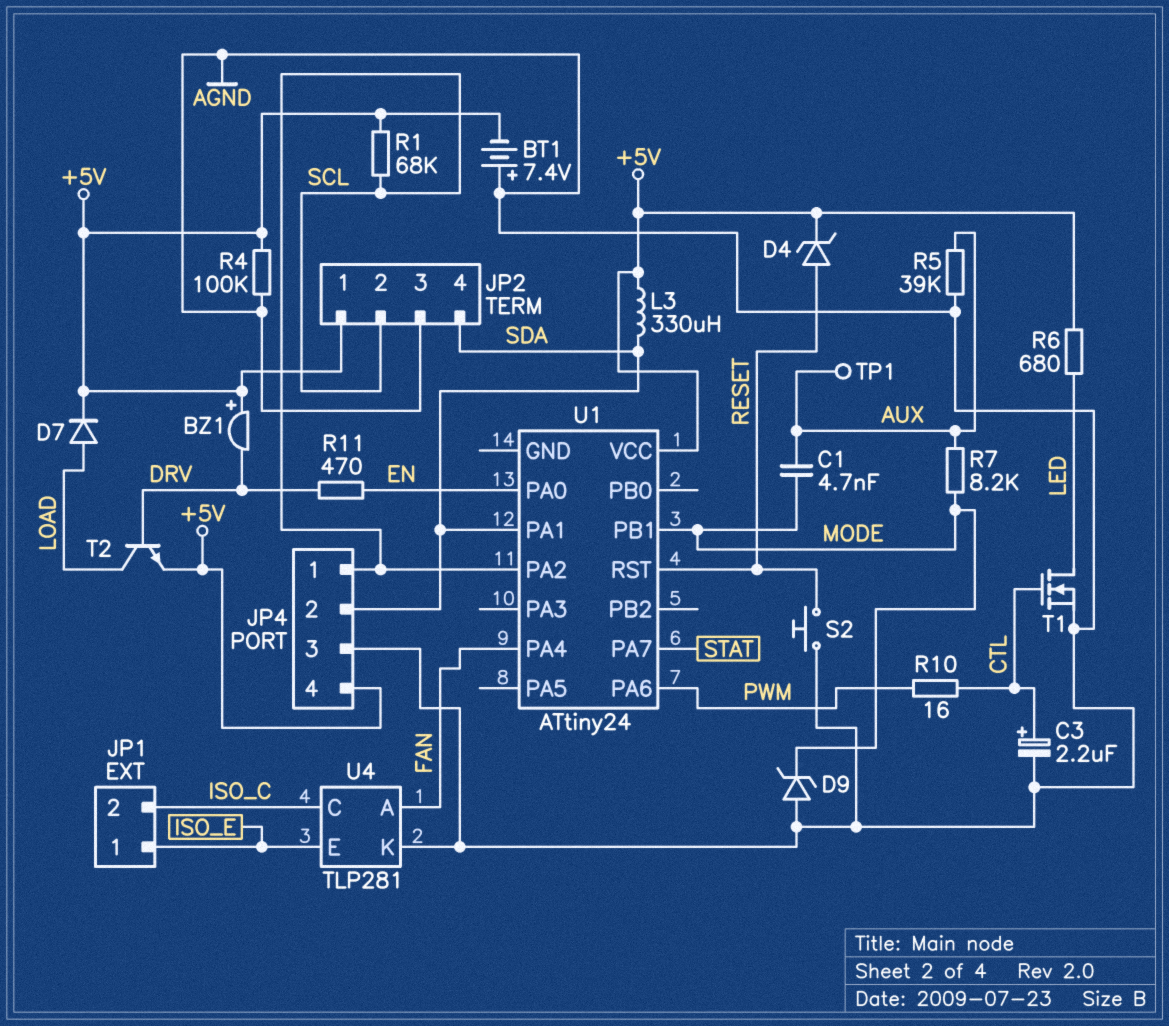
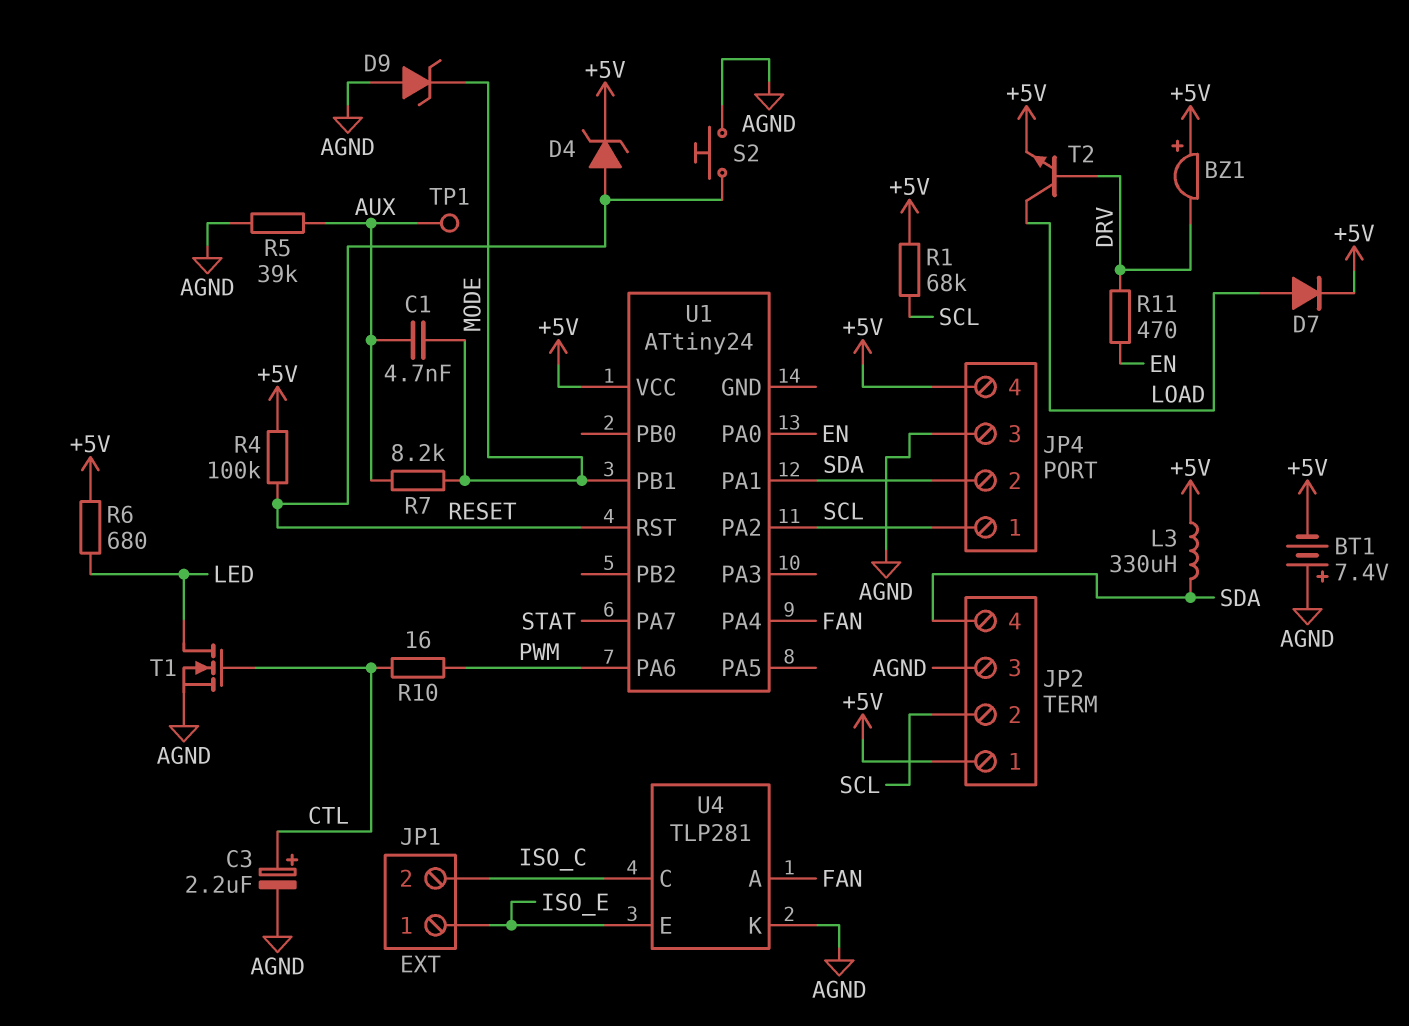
R4: 100k (+5V, AGND) -> 100k (+5V, RESET)

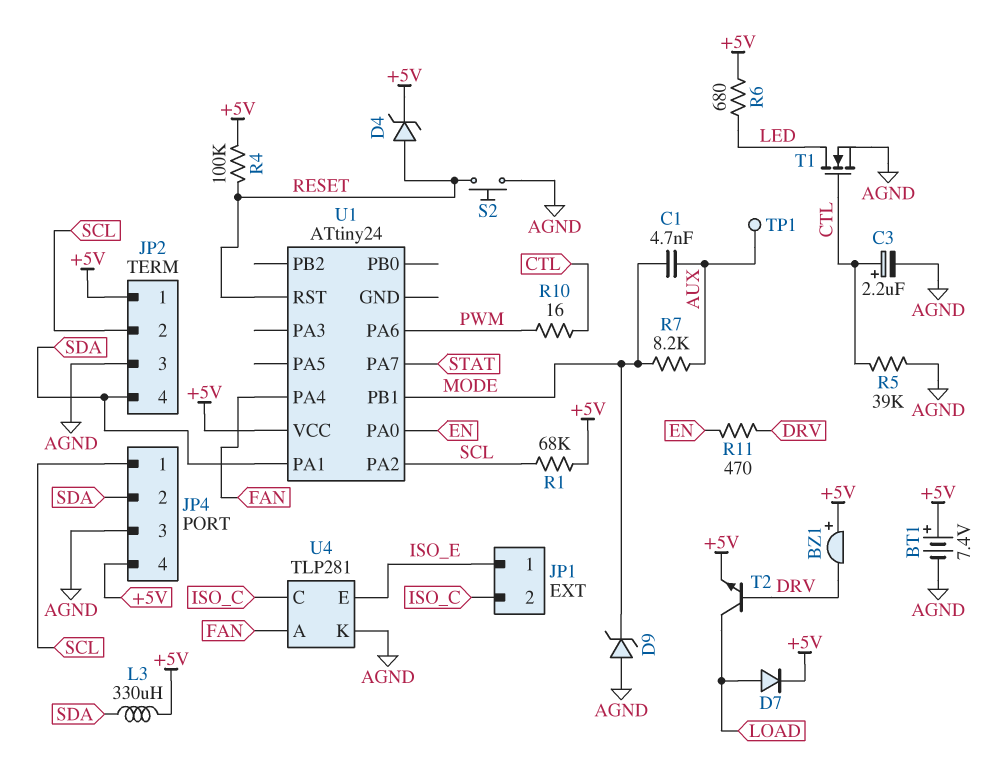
BT1: 7.4V (plus AGND, minus +5V) -> 7.4V (plus +5V, minus AGND)
R5: 39k (AGND, AUX) -> 39k (AGND, CTL)

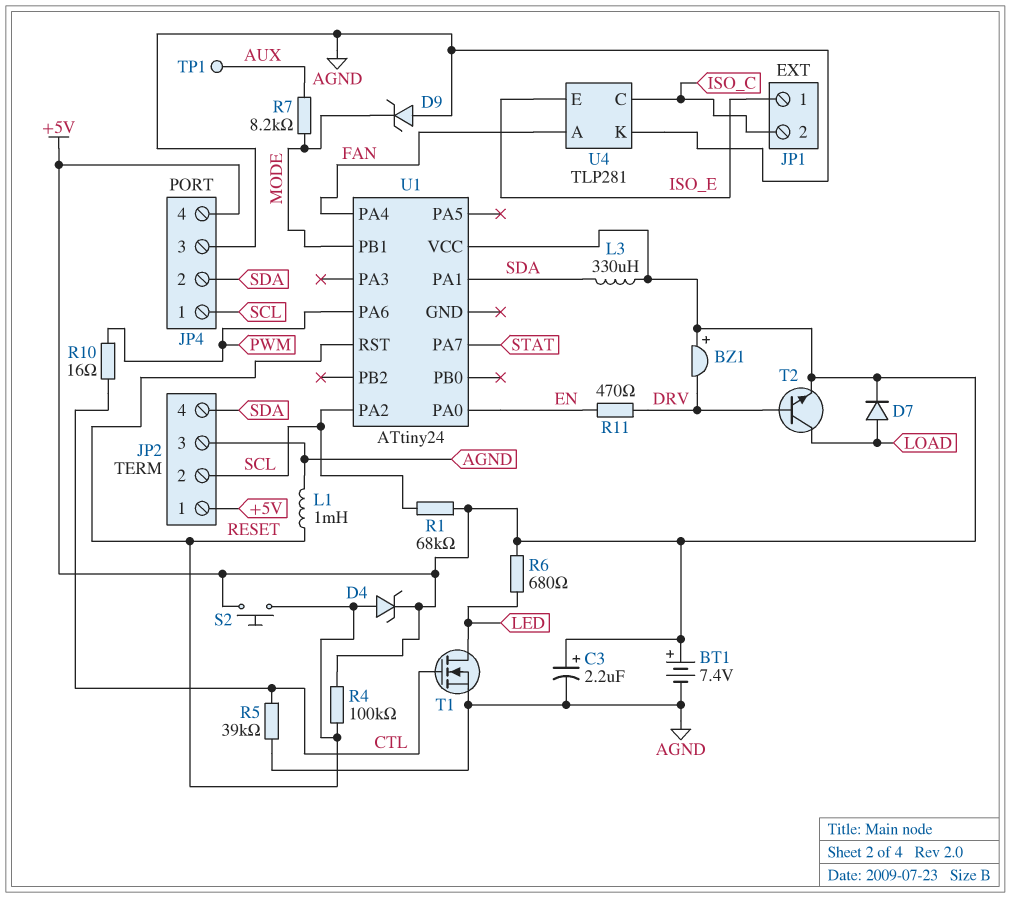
C1: 4.7nF (AUX, MODE) -> none
C3: 2.2uF (plus CTL, minus AGND) -> 2.2uF (plus +5V, minus AGND)
L1: none -> 1mH (AGND, RESET)
S2: button (AGND, RESET) -> button (+5V, RESET)

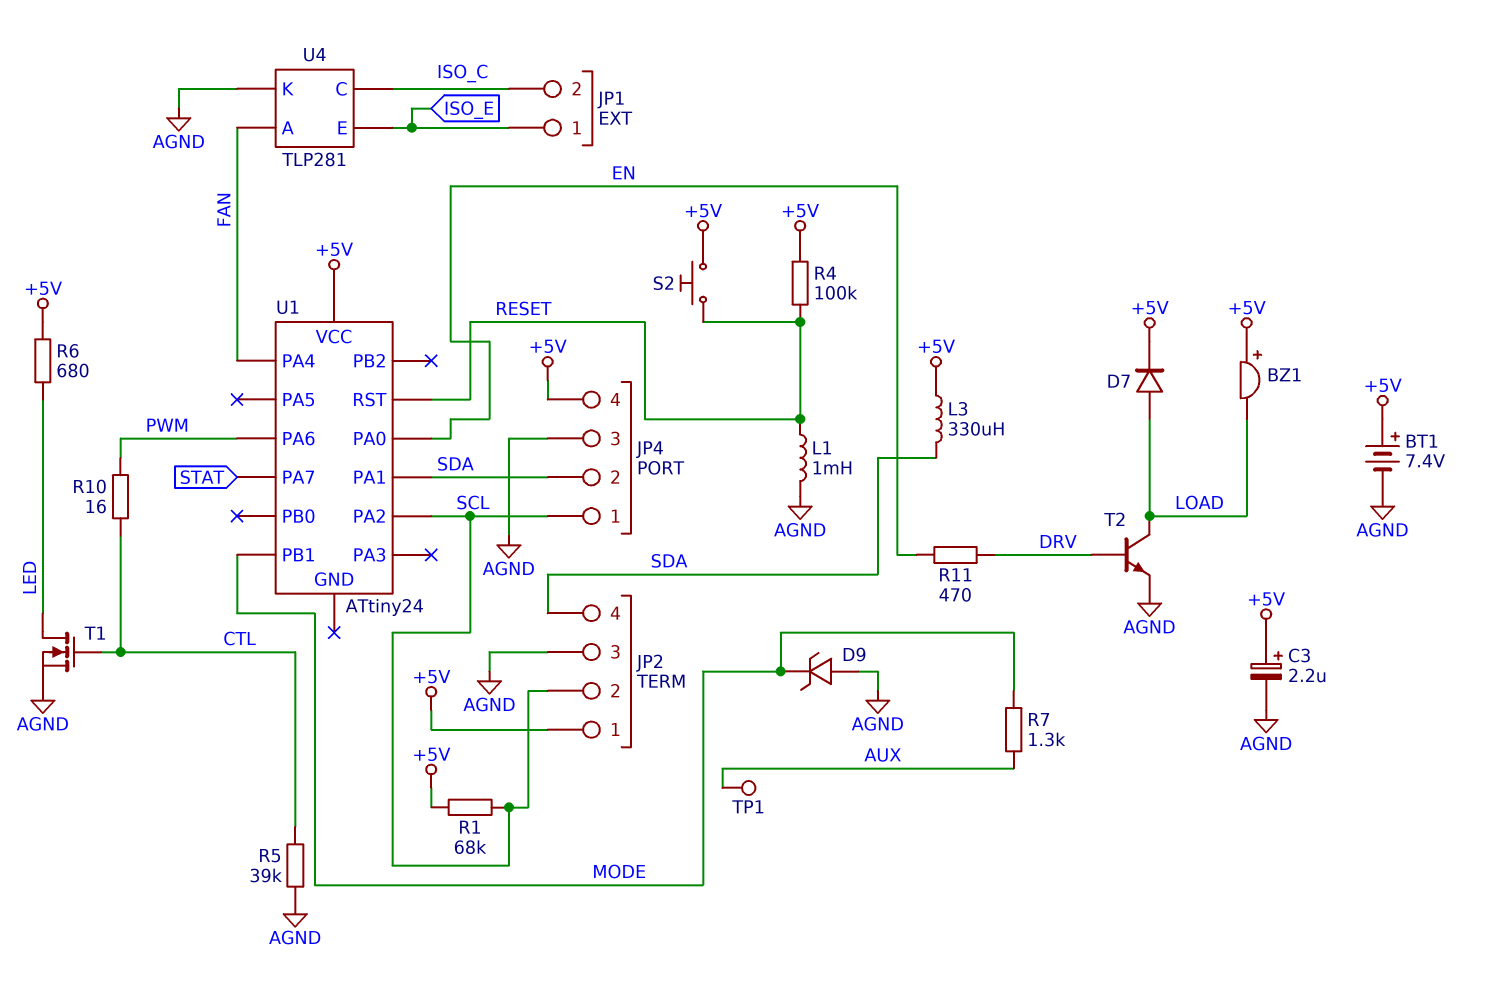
BZ1: buzzer (plus +5V, minus DRV) -> buzzer (plus +5V, minus LOAD)
D4: zener (A RESET, K +5V) -> none
R7: 8.2k (AUX, MODE) -> 1.3k (AUX, MODE)
T2: NPN (B DRV, C LOAD, E +5V) -> NPN (B DRV, C LOAD, E AGND)

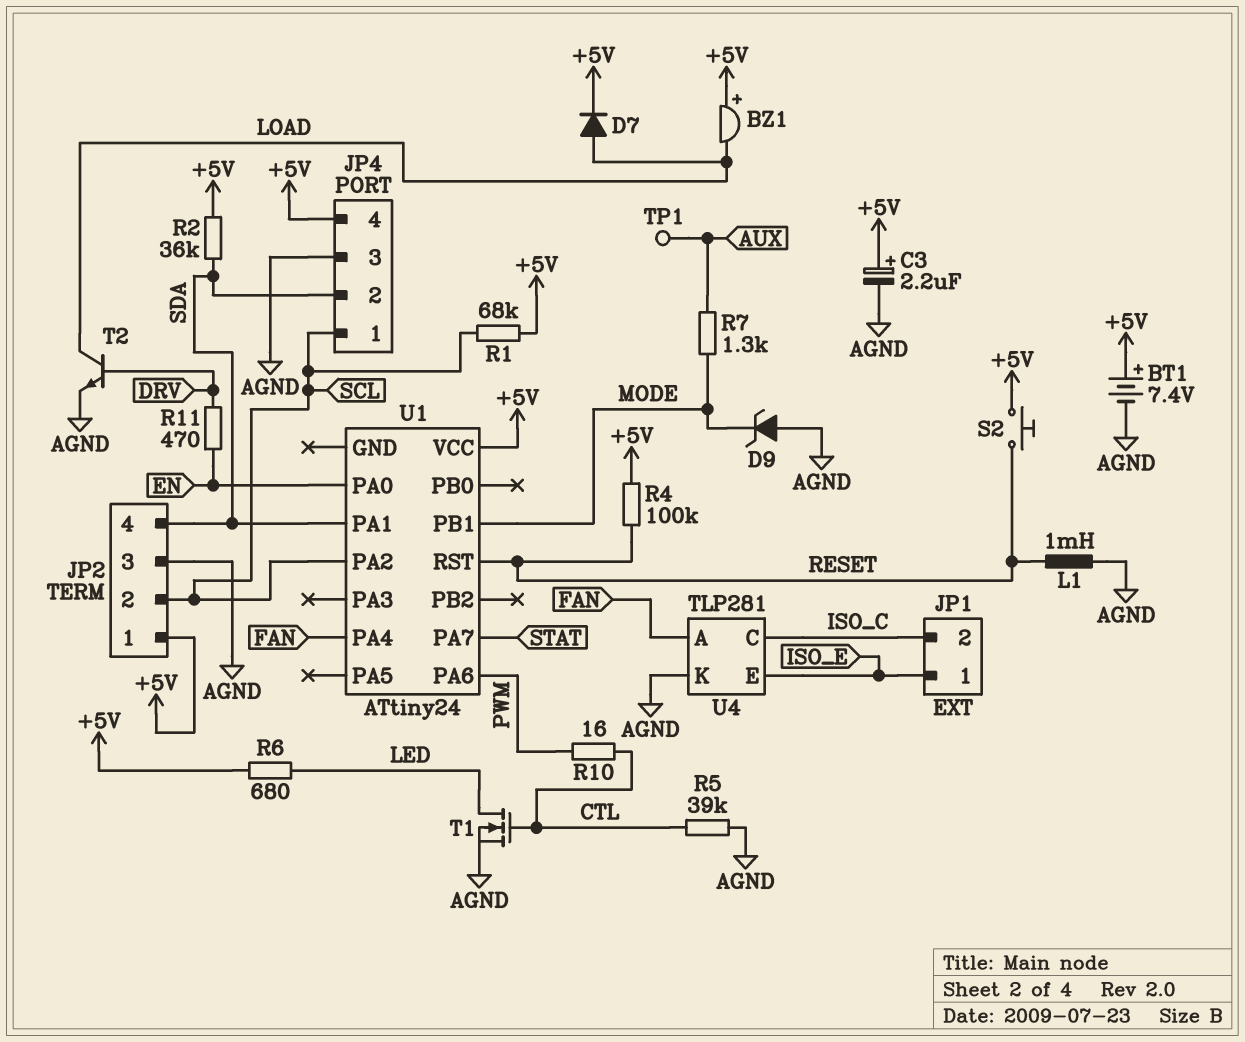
L3: 330uH (+5V, SDA) -> none
R2: none -> 36k (+5V, SDA)

